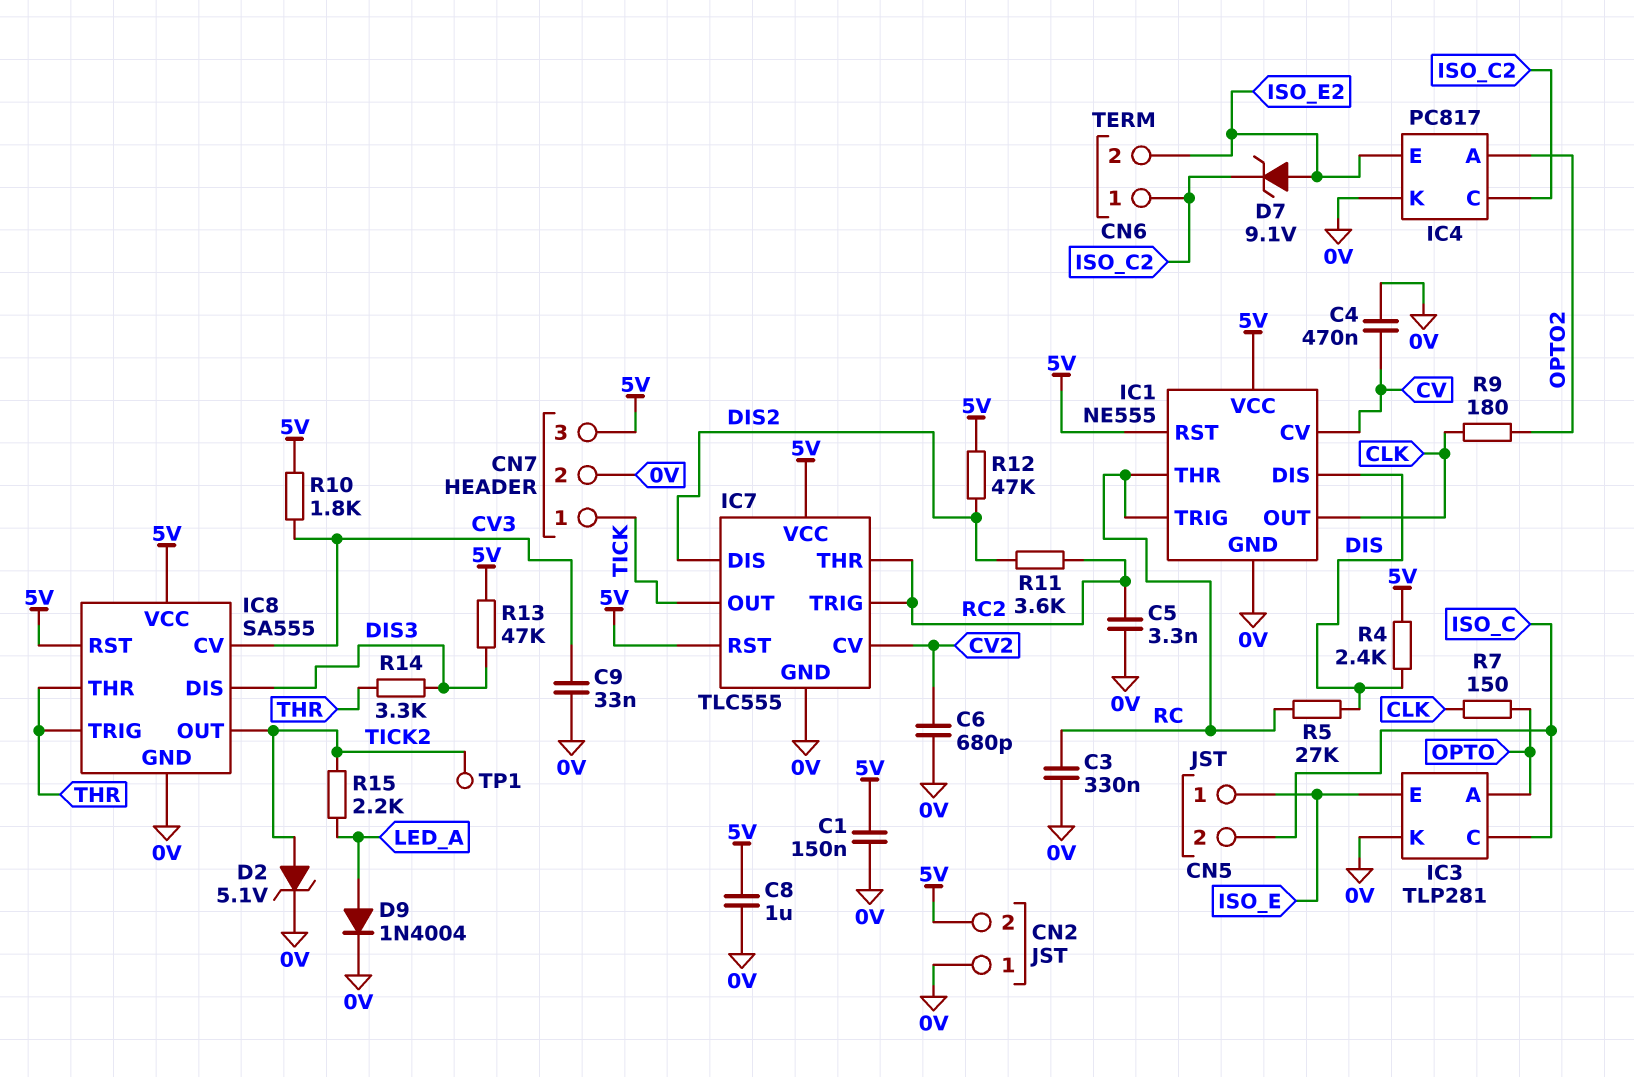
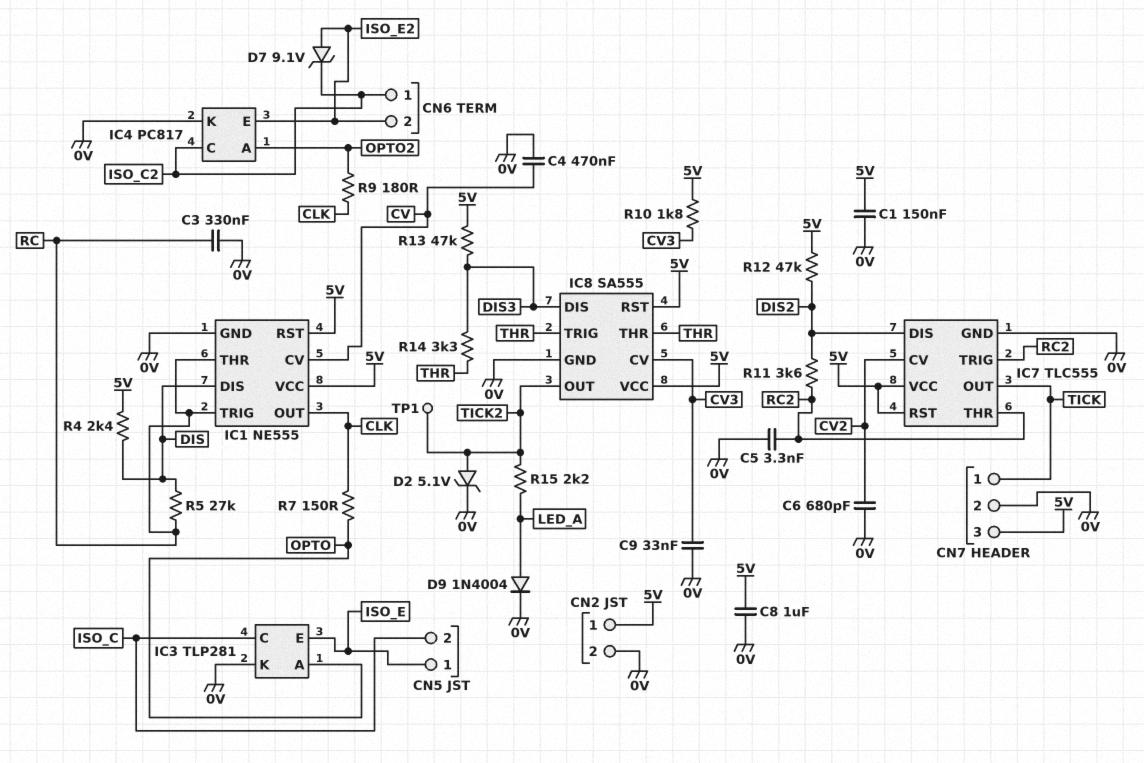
CN2 pin 1: 0V -> 5V
CN2 pin 2: 5V -> 0V

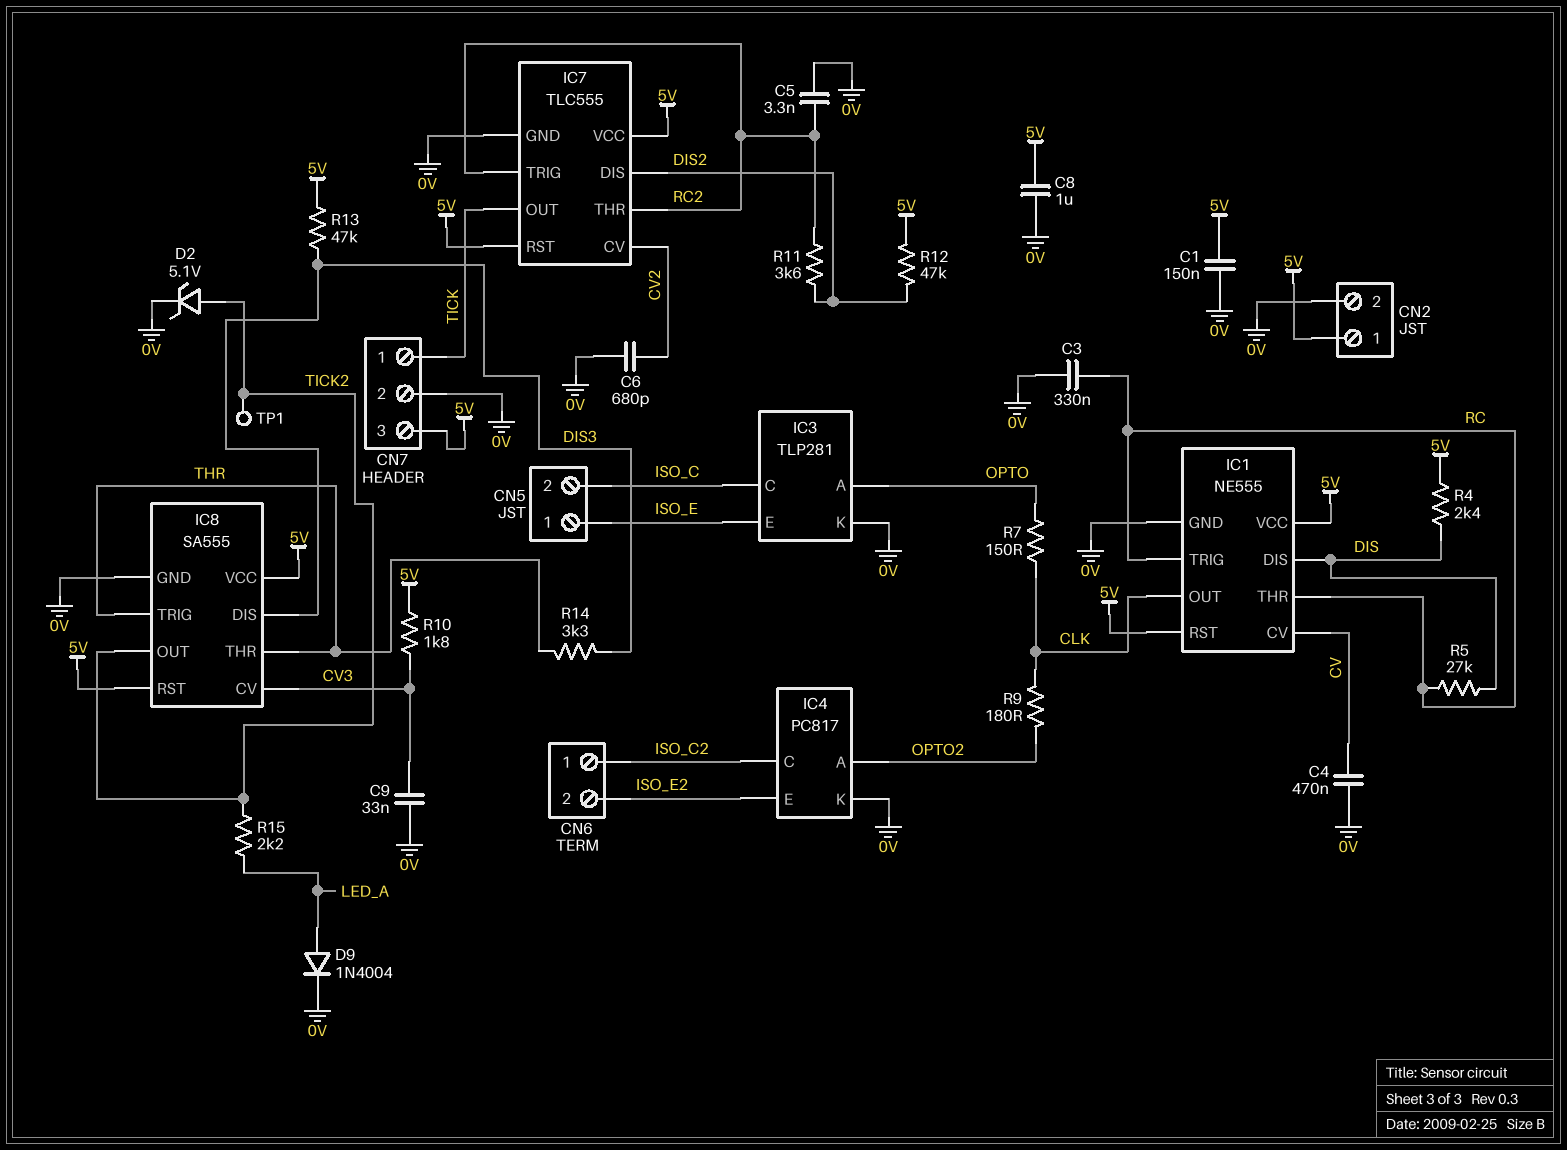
D7: zener 9.1V (A ISO_E2, K ISO_C2) -> none

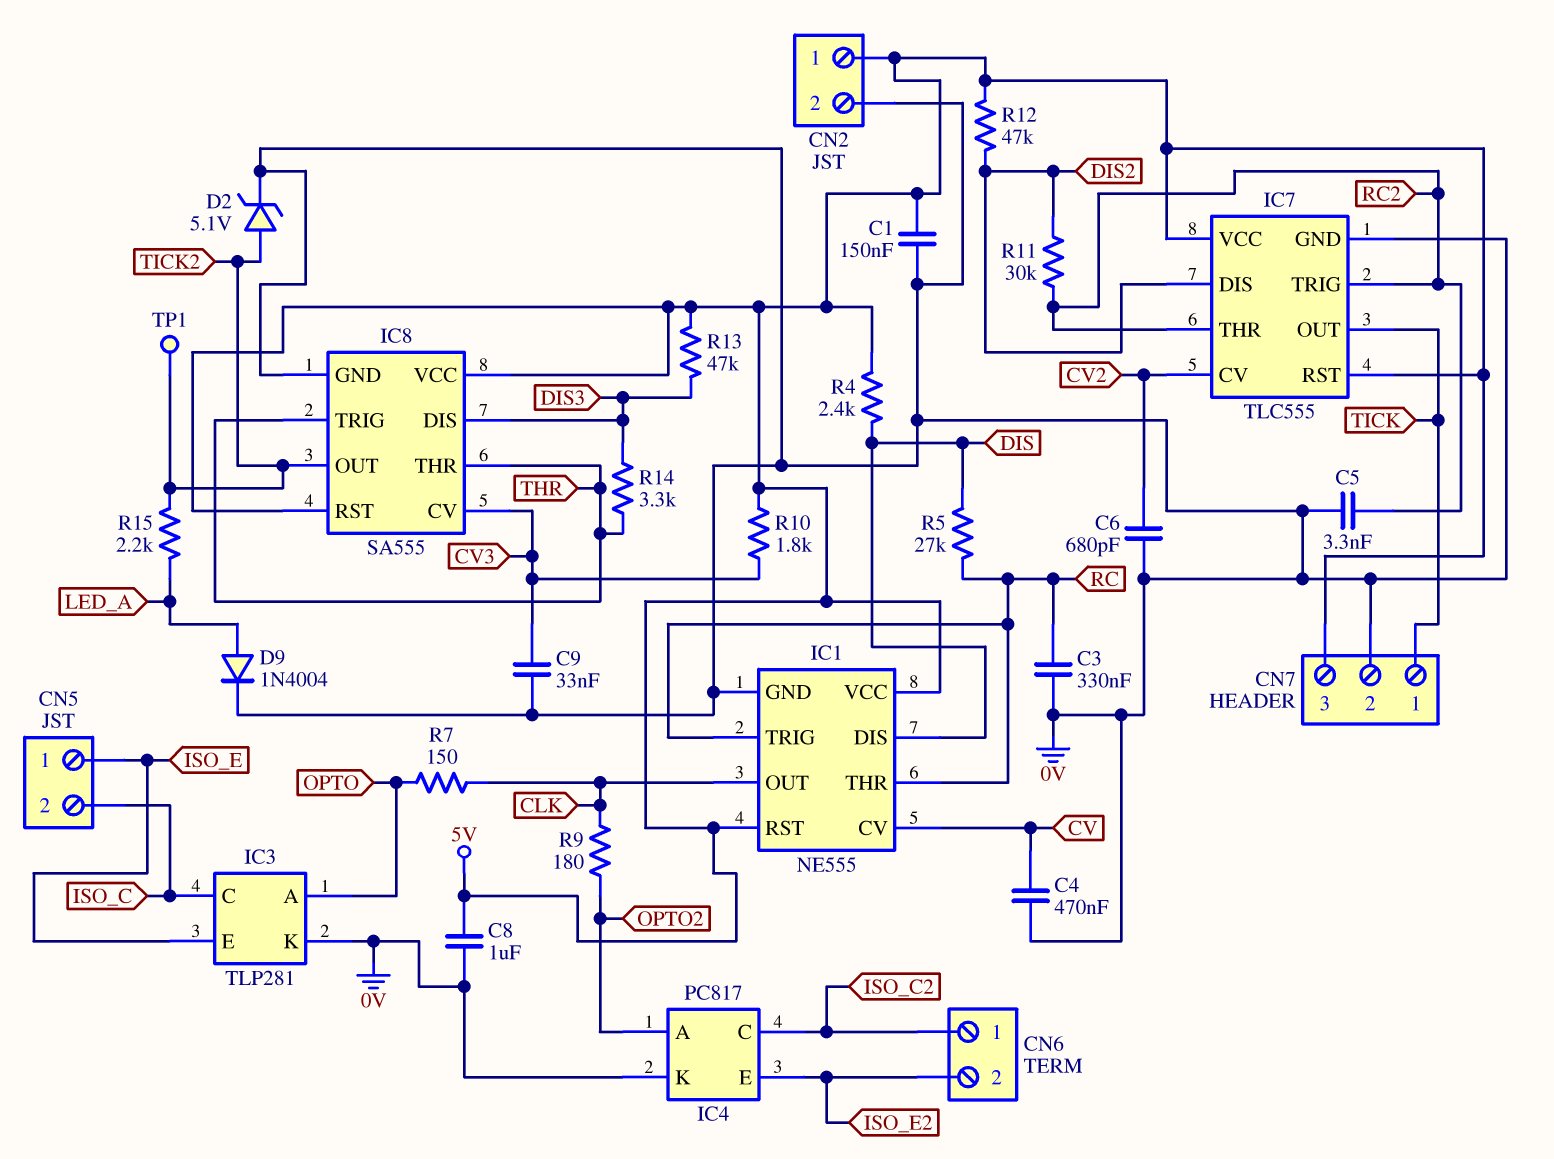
R11: 3.6k (DIS2, RC2) -> 30k (DIS2, RC2)

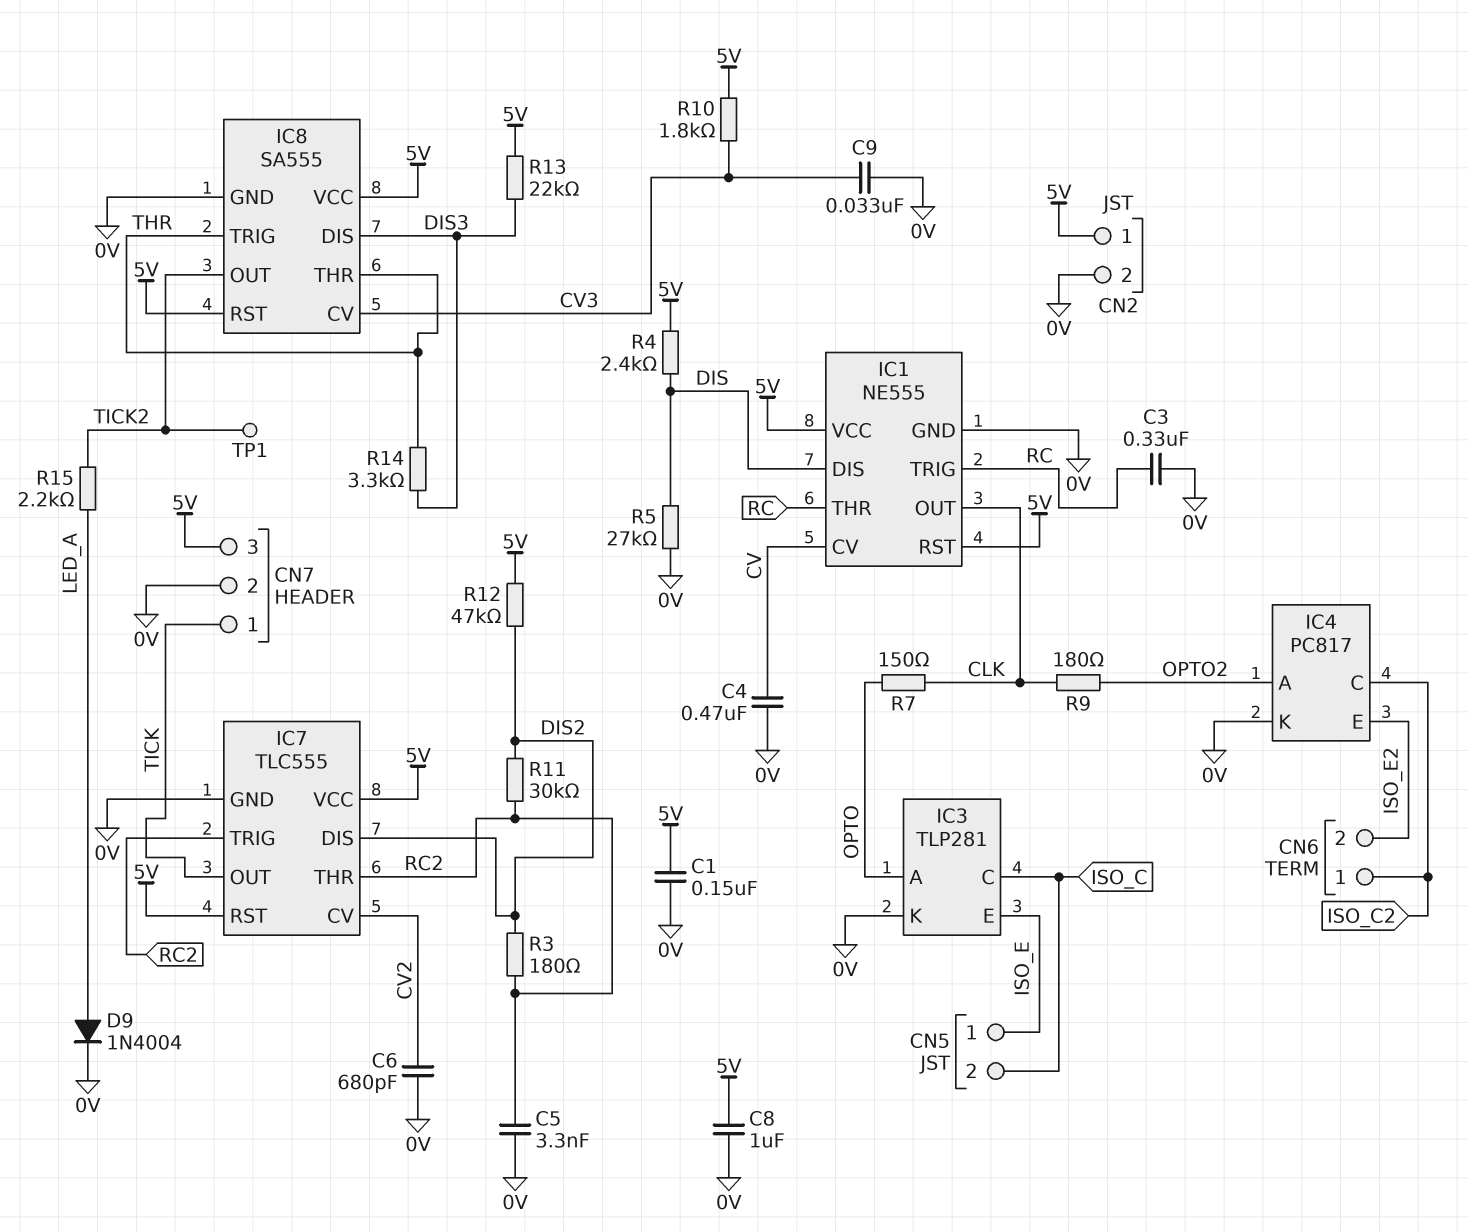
D2: zener 5.1V (A TICK2, K 0V) -> none
R3: none -> 180 (DIS2, RC2)
R5: 27k (DIS, RC) -> 27k (0V, DIS)
R13: 47k (5V, DIS3) -> 22k (5V, DIS3)

